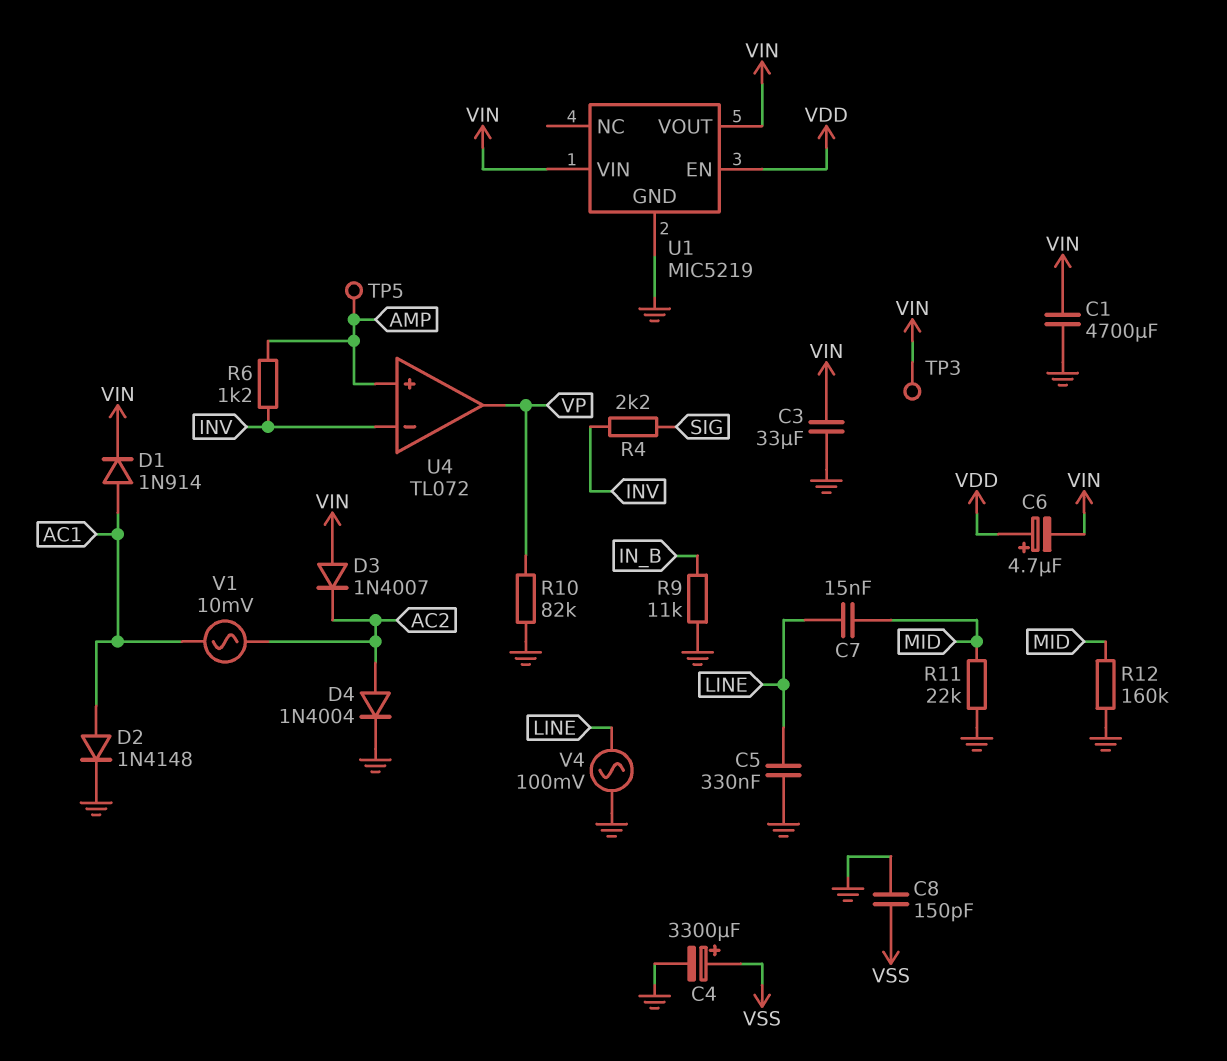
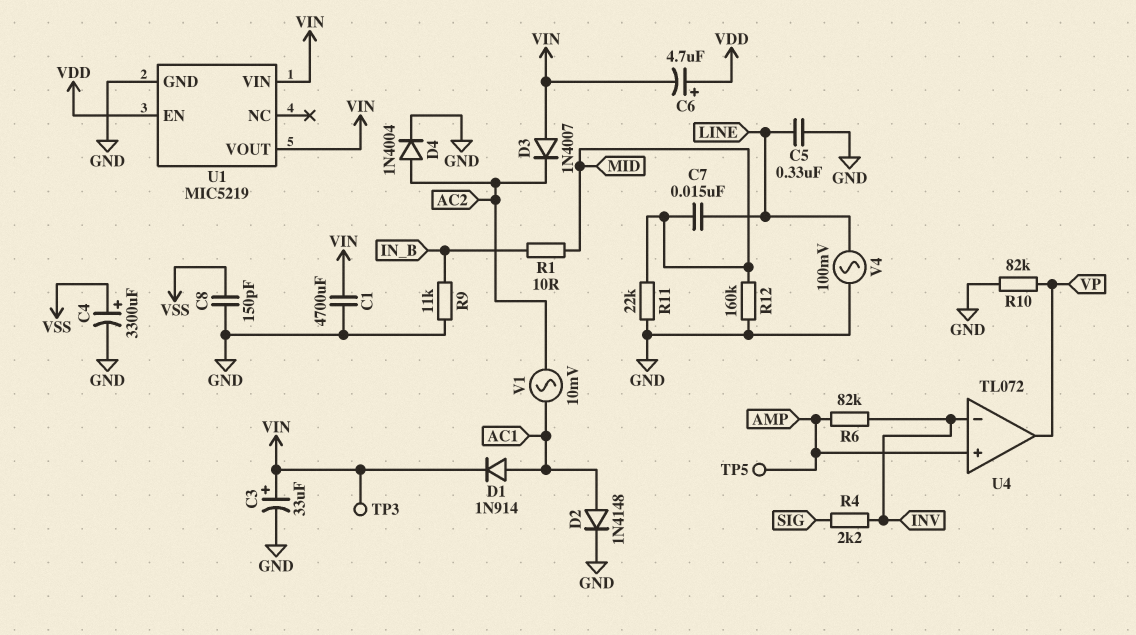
C3: 33uF (GND, VIN) -> 33uF (plus VIN, minus GND)
R1: none -> 10 (IN_B, MID)
R6: 1.2k (AMP, INV) -> 82k (AMP, INV)

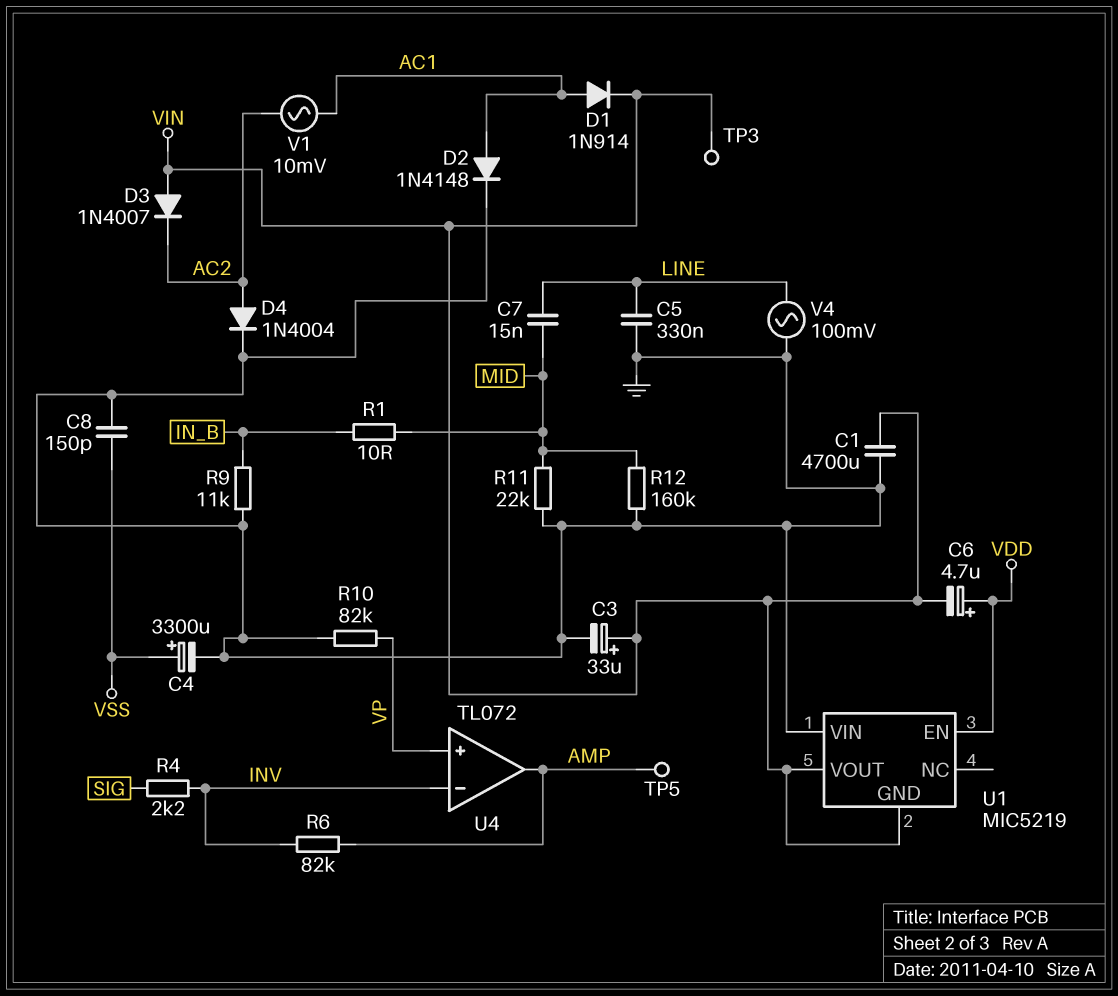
U1 pin GND: GND -> VIN
U1 pin VIN: VIN -> GND
U4 pin in+: AMP -> VP
U4 pin out: VP -> AMP

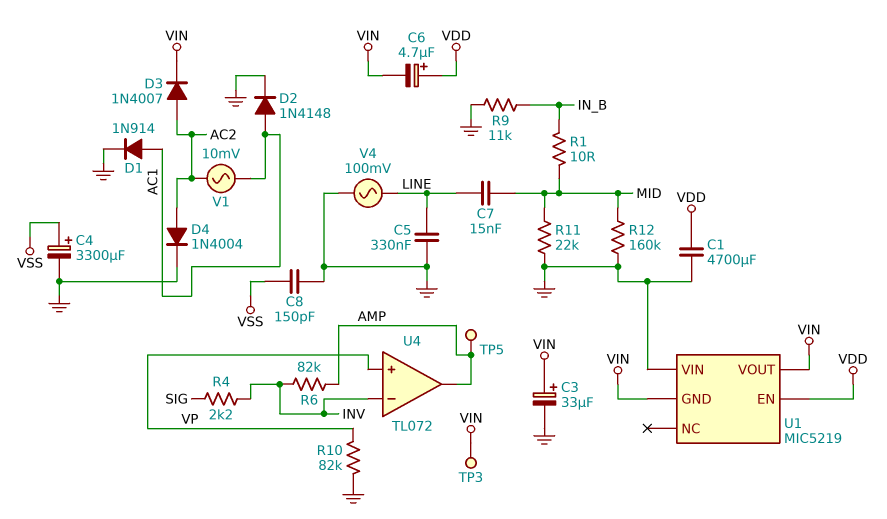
C1: 4700uF (GND, VIN) -> 4700uF (GND, VDD)
D1: diode 1N914 (A AC1, K VIN) -> diode 1N914 (A AC1, K GND)
D3: diode 1N4007 (A VIN, K AC2) -> diode 1N4007 (A AC2, K VIN)

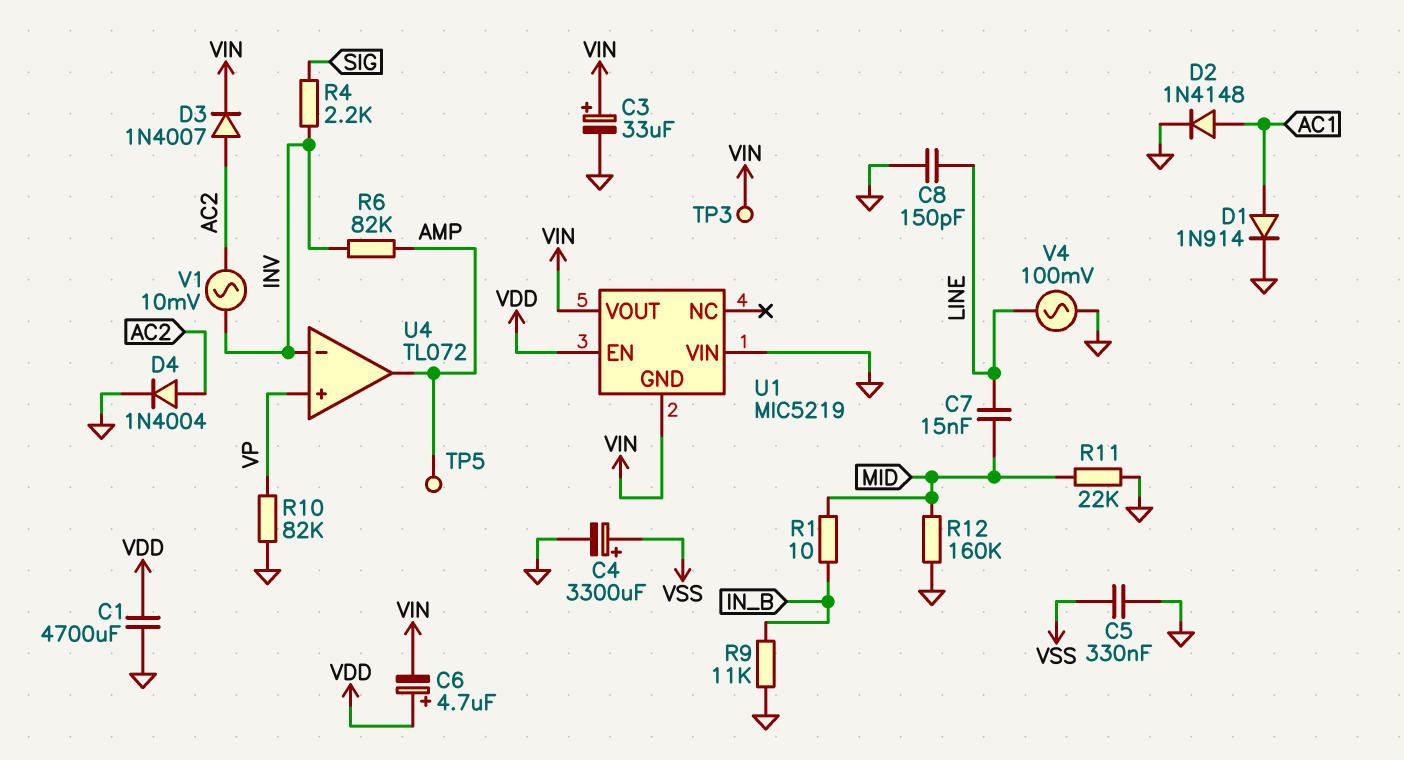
C5: 330nF (GND, LINE) -> 330nF (GND, VSS)
C8: 150pF (GND, VSS) -> 150pF (GND, LINE)
V1: AC 10mV (AC1, AC2) -> AC 10mV (AC2, INV)

